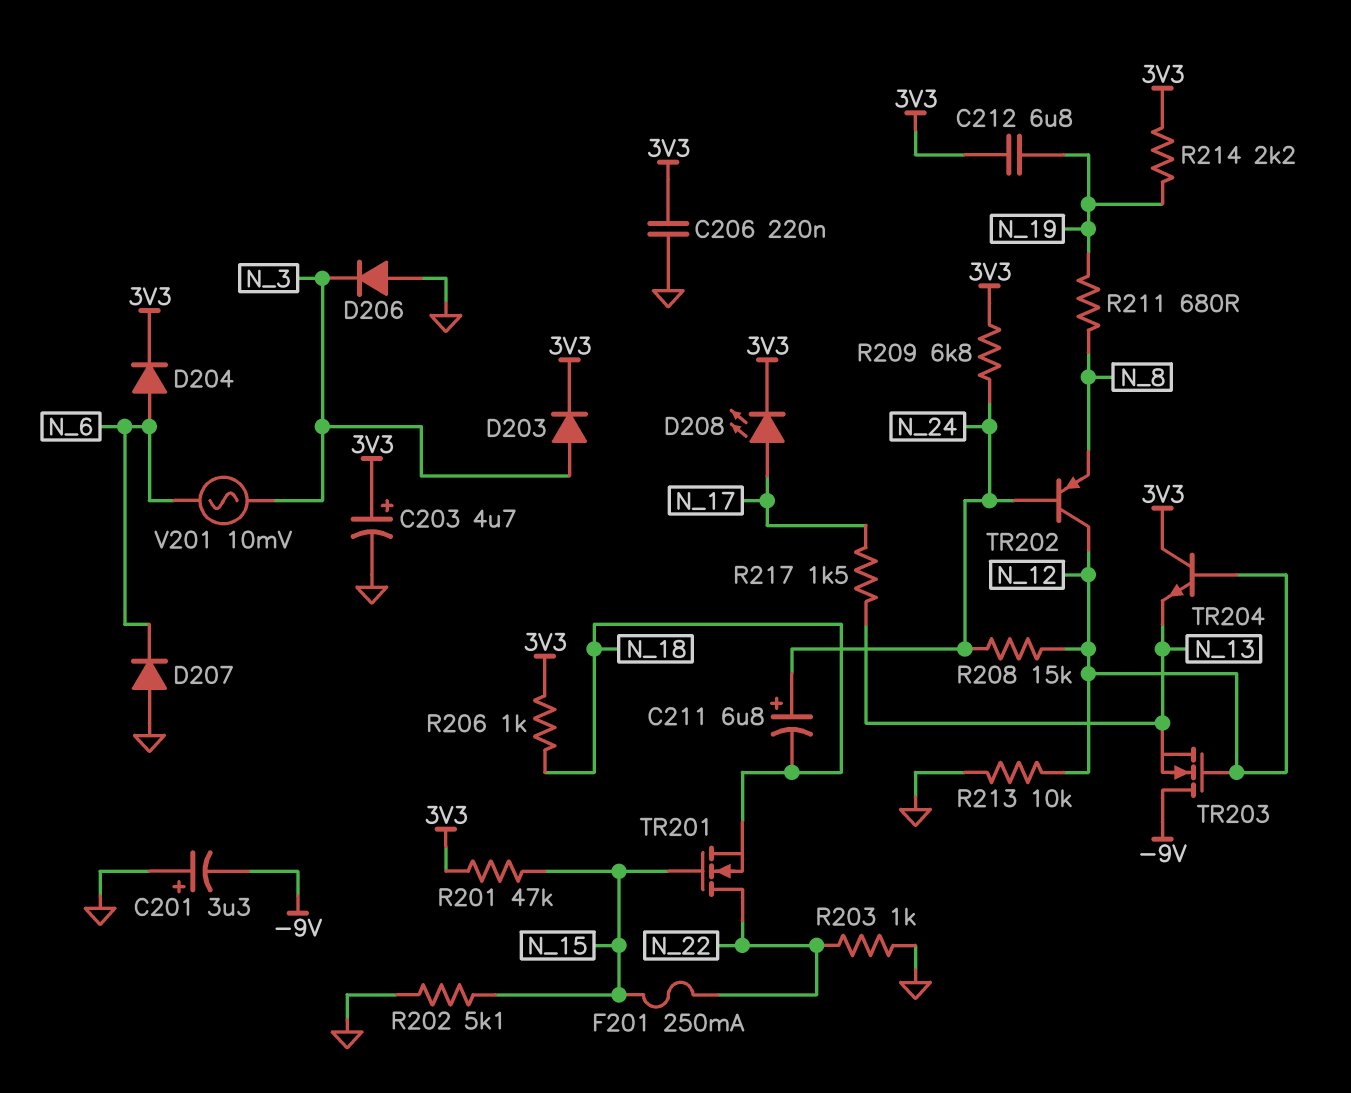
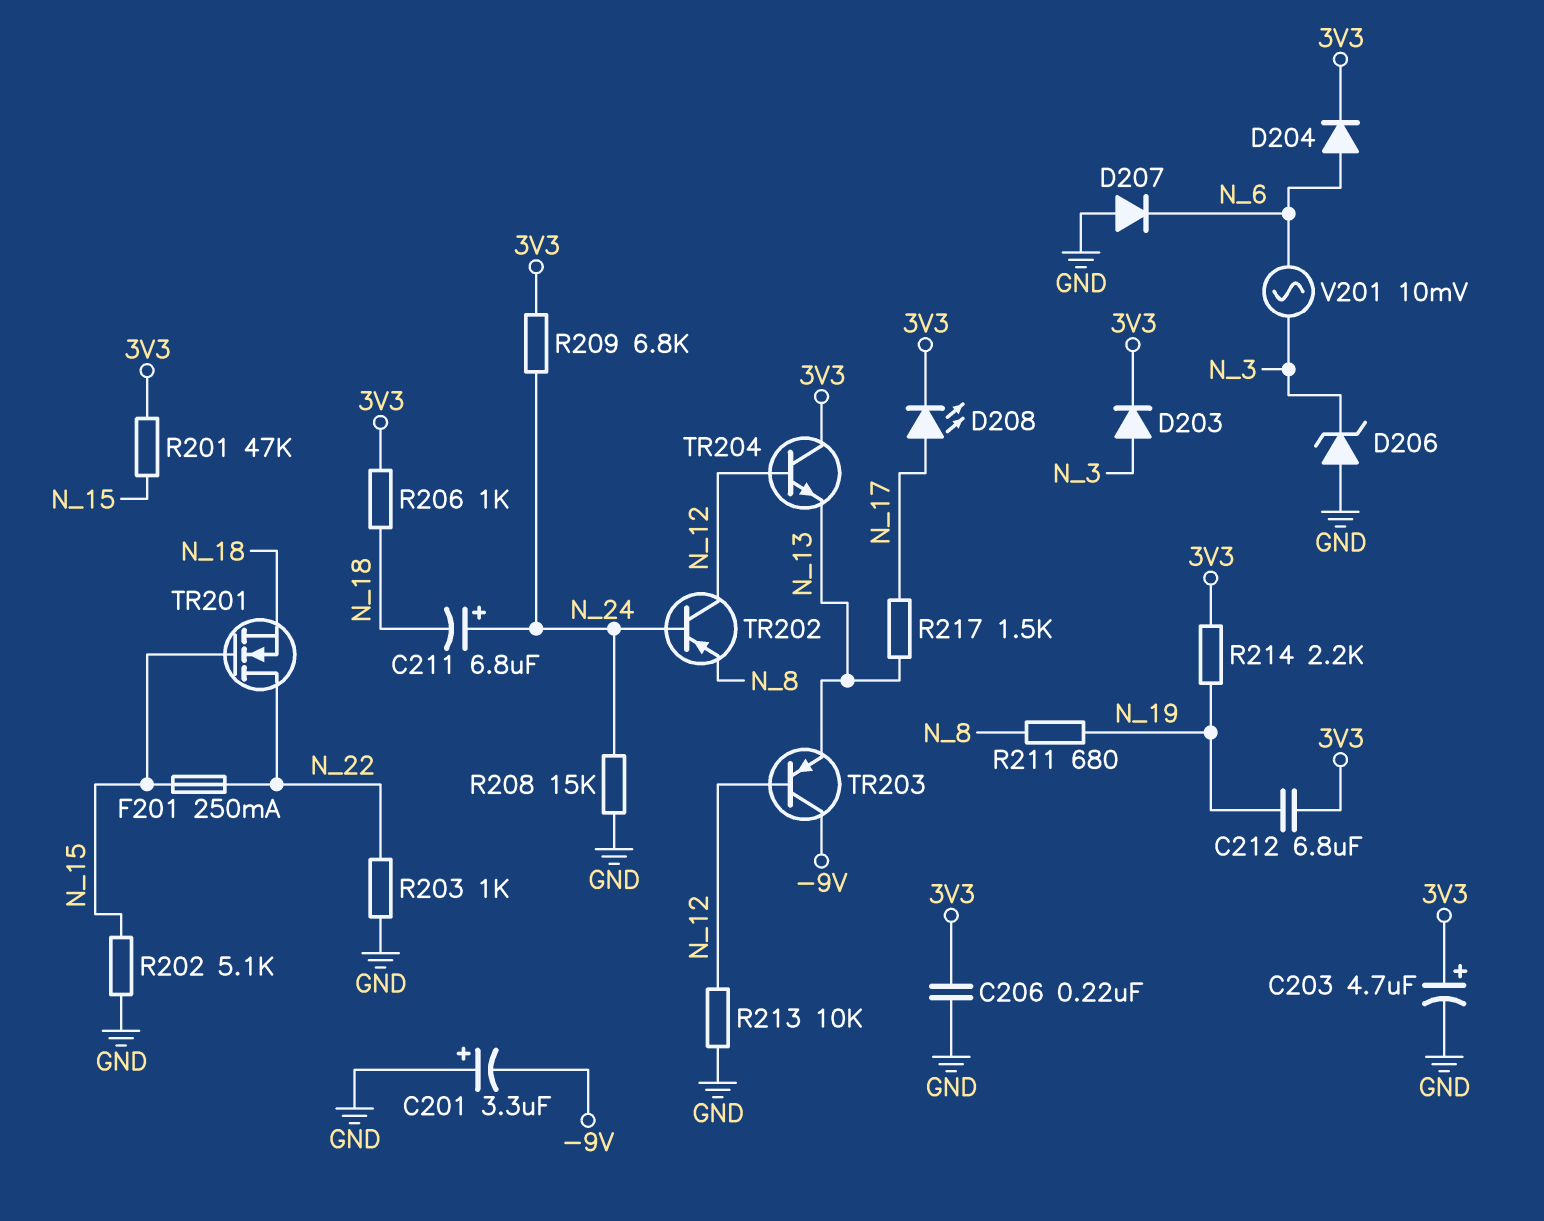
D206: diode (A GND, K N_3) -> zener (A GND, K N_3)
R208: 15k (N_12, N_24) -> 15k (GND, N_24)
TR203: NMOS (G N_12, D -9V, S N_13) -> PNP (B N_12, C -9V, E N_13)

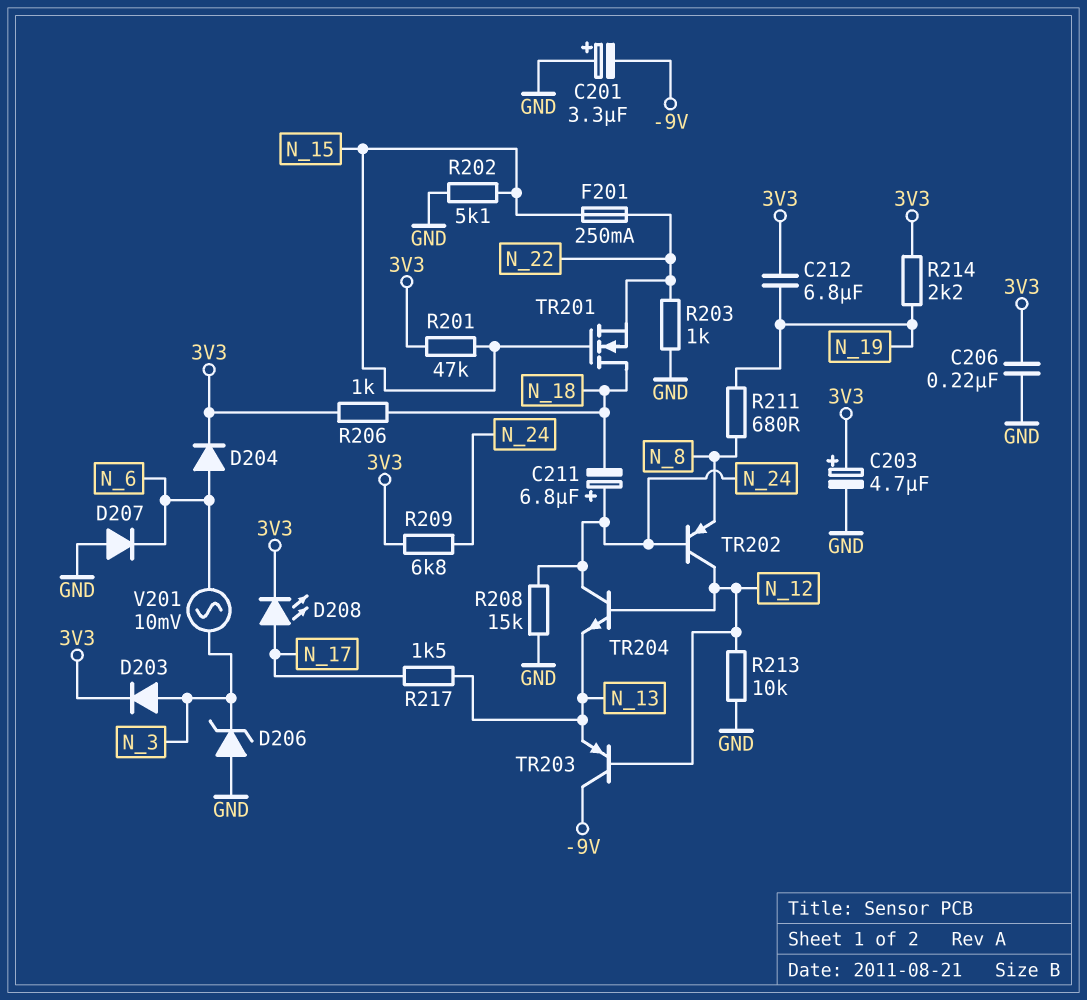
TR201: NMOS (G N_15, D N_22, S N_18) -> NMOS (G N_15, D N_18, S N_22)
TR204: NPN (B N_12, C 3V3, E N_13) -> NPN (B N_12, C N_24, E N_13)

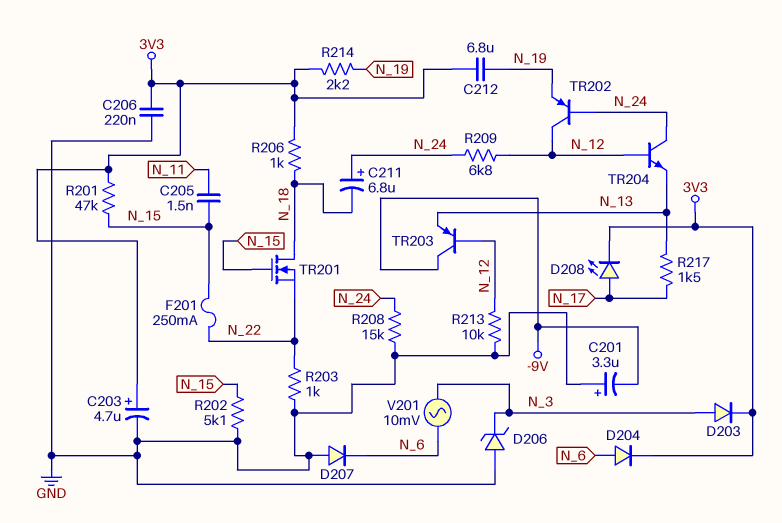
C205: none -> 1.5nF (N_11, N_15)
R209: 6.8k (3V3, N_24) -> 6.8k (N_12, N_24)
R211: 680 (N_8, N_19) -> none
TR202: PNP (B N_24, C N_12, E N_8) -> PNP (B N_24, C N_12, E N_19)

